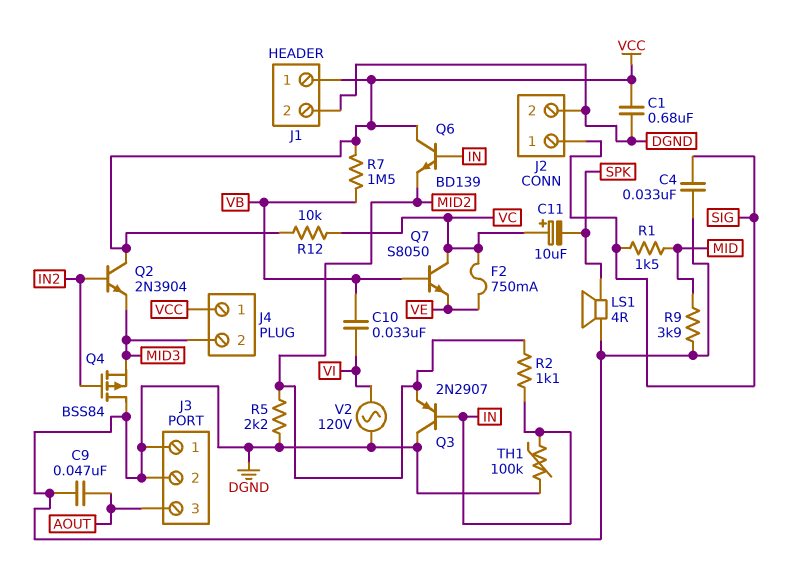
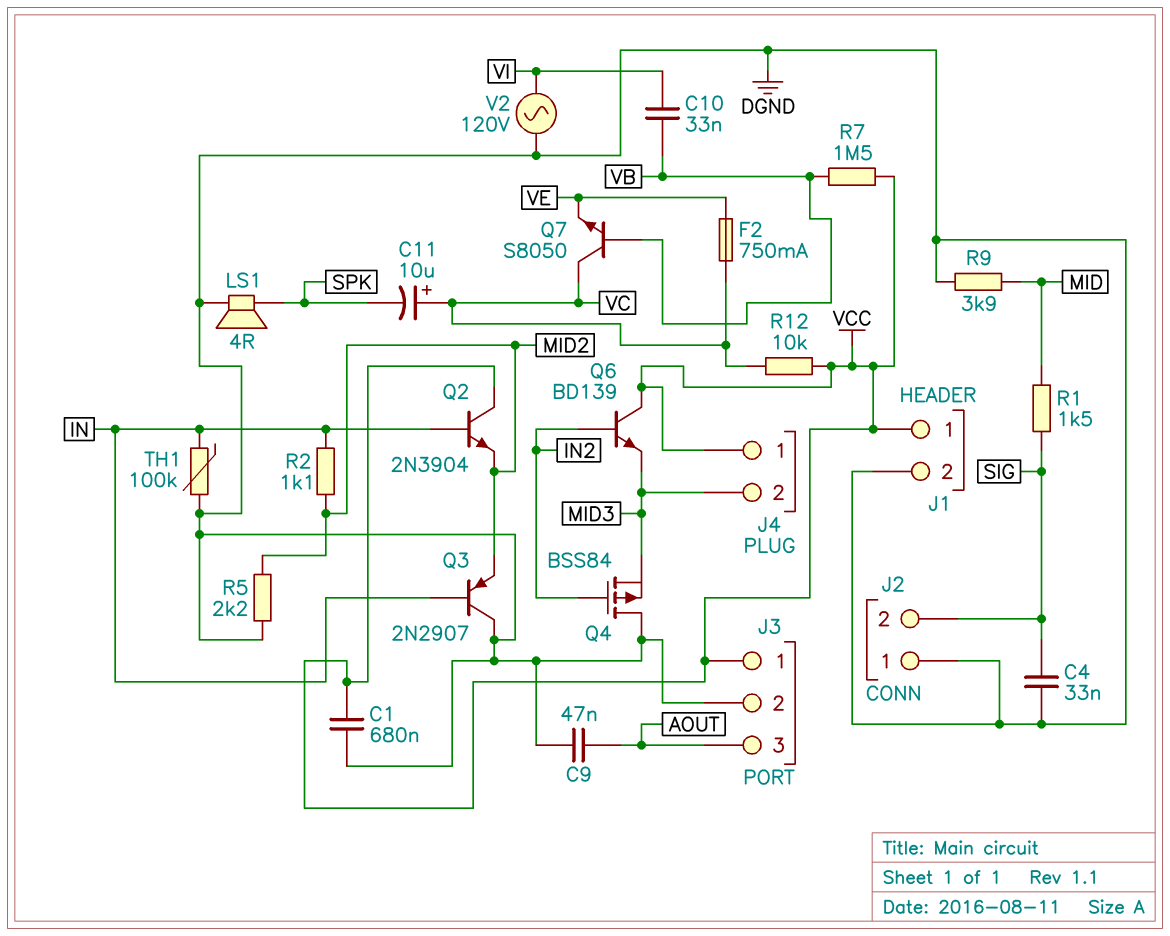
J2 pin 1: SIG -> DGND
J2 pin 2: DGND -> SIG
J3 pin 1: DGND -> VCC
Q2: NPN 2N3904 (B IN2, C VCC, E MID3) -> NPN 2N3904 (B IN, C VCC, E MID2)
Q6: NPN BD139 (B IN, C VCC, E MID2) -> NPN BD139 (B IN2, C VCC, E MID3)

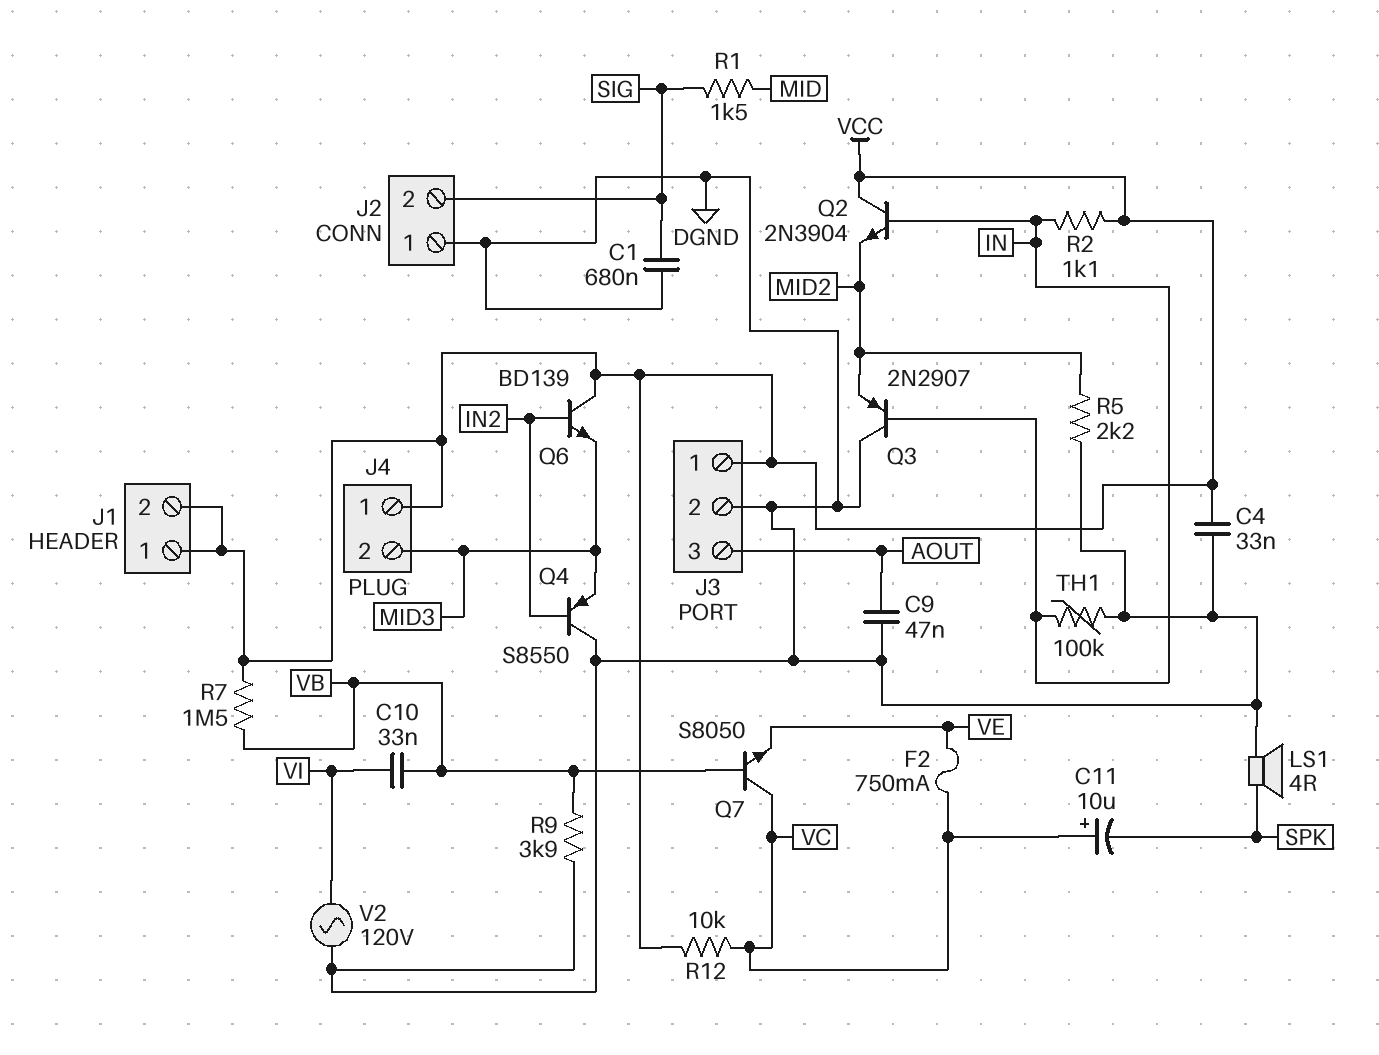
C1: 680nF (DGND, VCC) -> 680nF (DGND, SIG)
C4: 33nF (DGND, SIG) -> 33nF (DGND, VCC)
J1 pin 2: DGND -> VCC
Q4: PMOS BSS84 (G IN2, D DGND, S MID3) -> PNP S8550 (B IN2, C DGND, E MID3)
R2: 1.1k (IN, MID2) -> 1.1k (IN, VCC)
R9: 3.9k (DGND, MID) -> 3.9k (DGND, VB)

